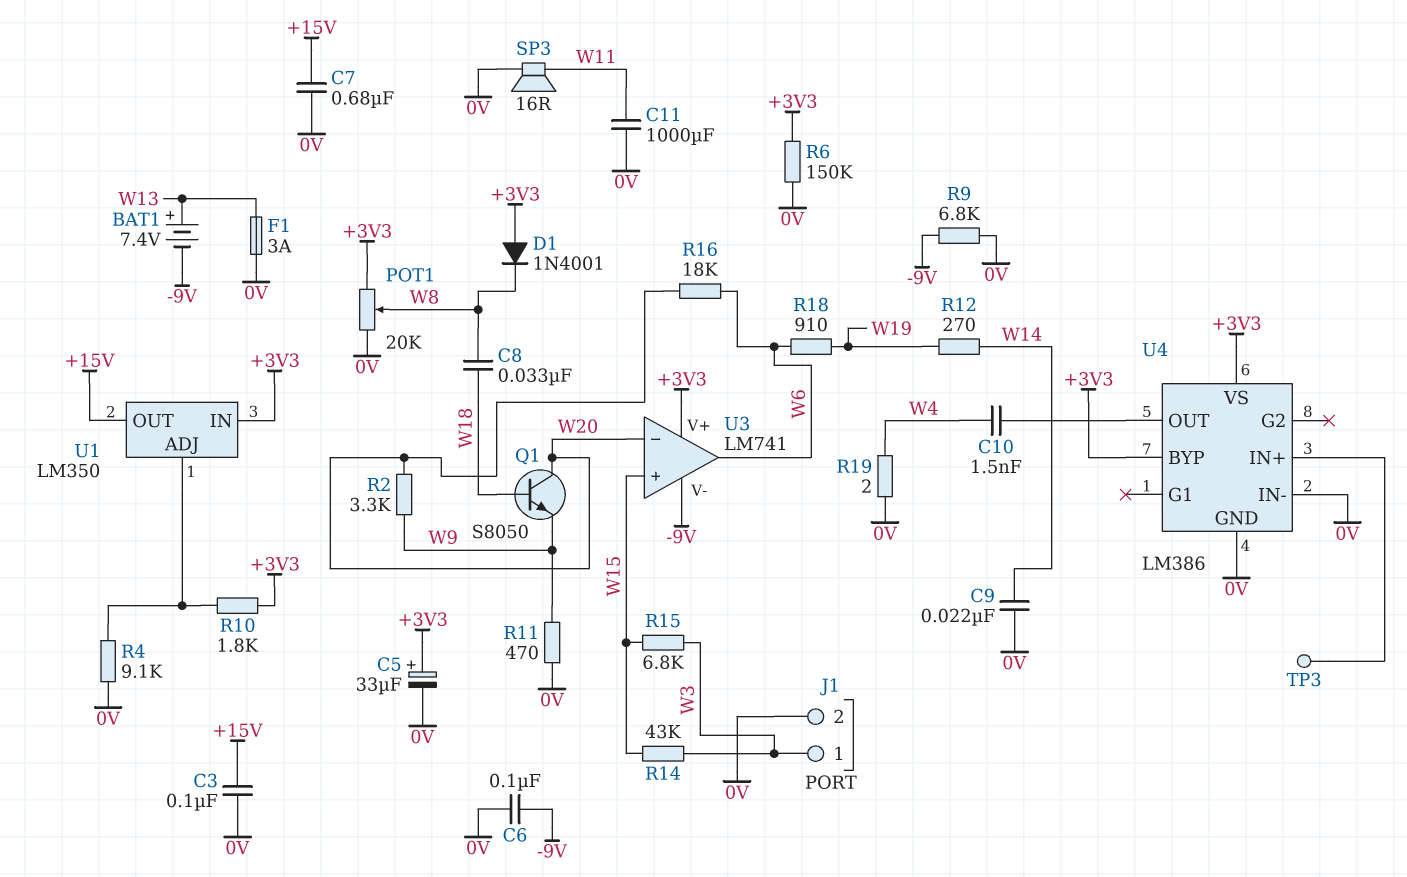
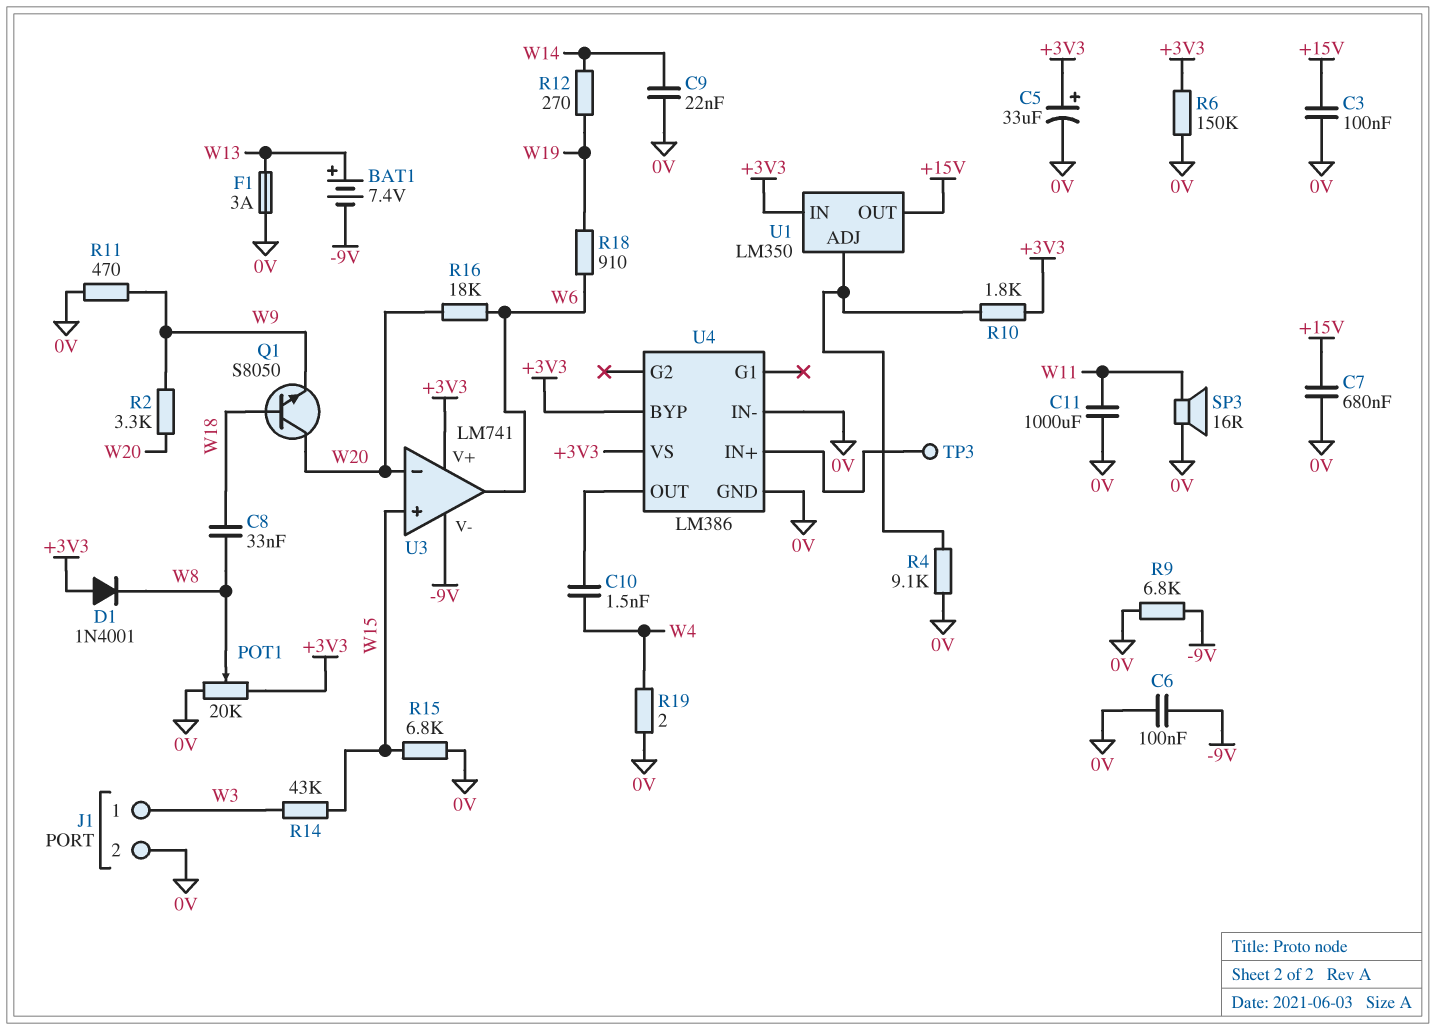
R15: 6.8k (W3, W15) -> 6.8k (0V, W15)

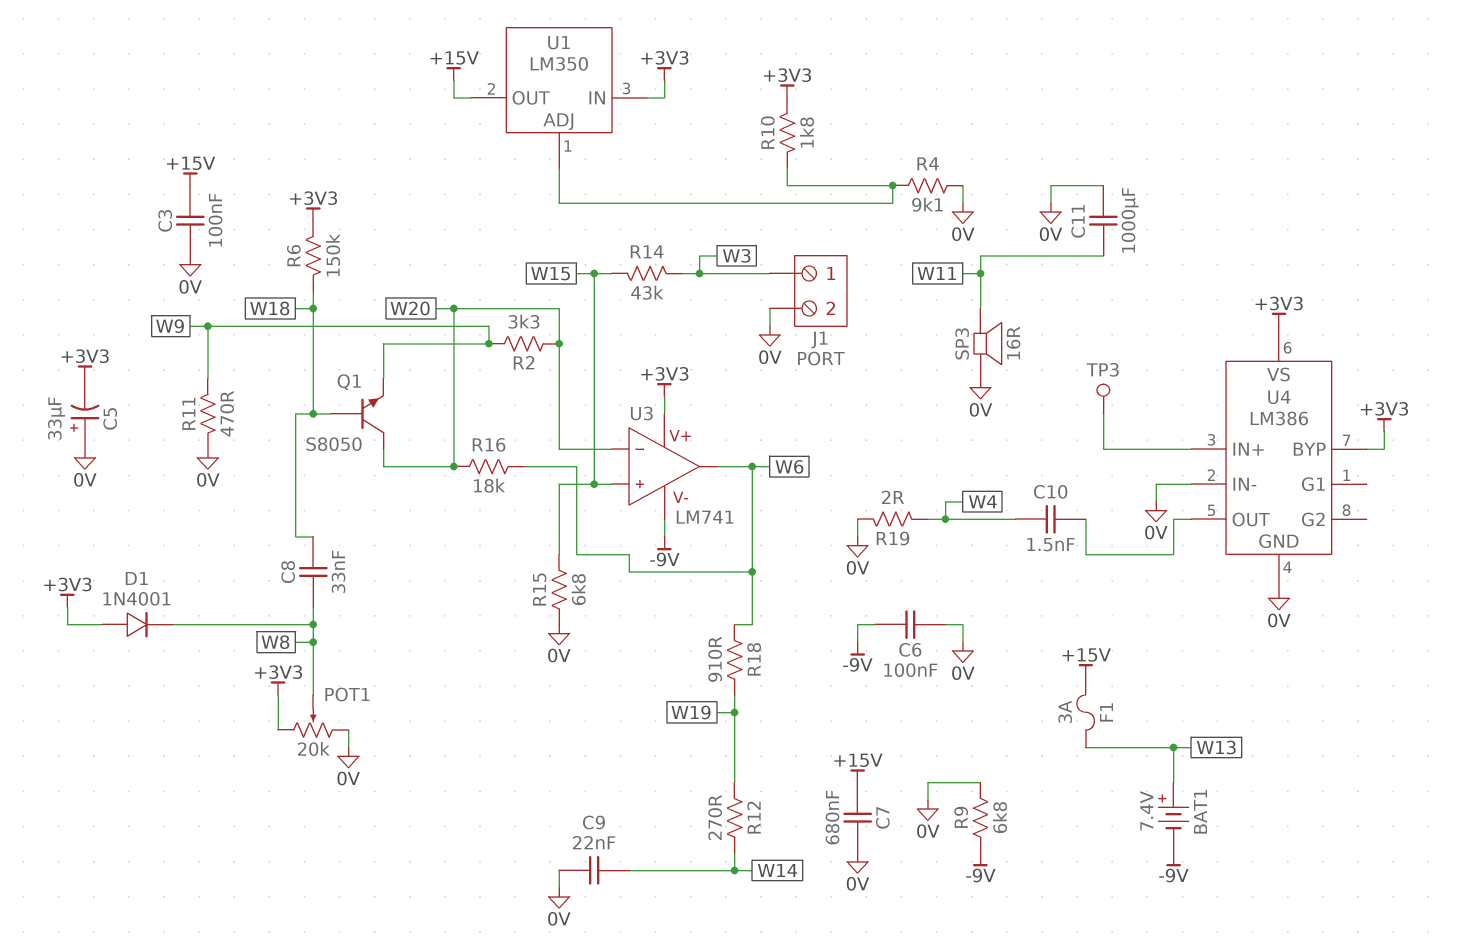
C5: 33uF (plus +3V3, minus 0V) -> 33uF (plus 0V, minus +3V3)
F1: 3A (0V, W13) -> 3A (+15V, W13)
R6: 150k (+3V3, 0V) -> 150k (+3V3, W18)

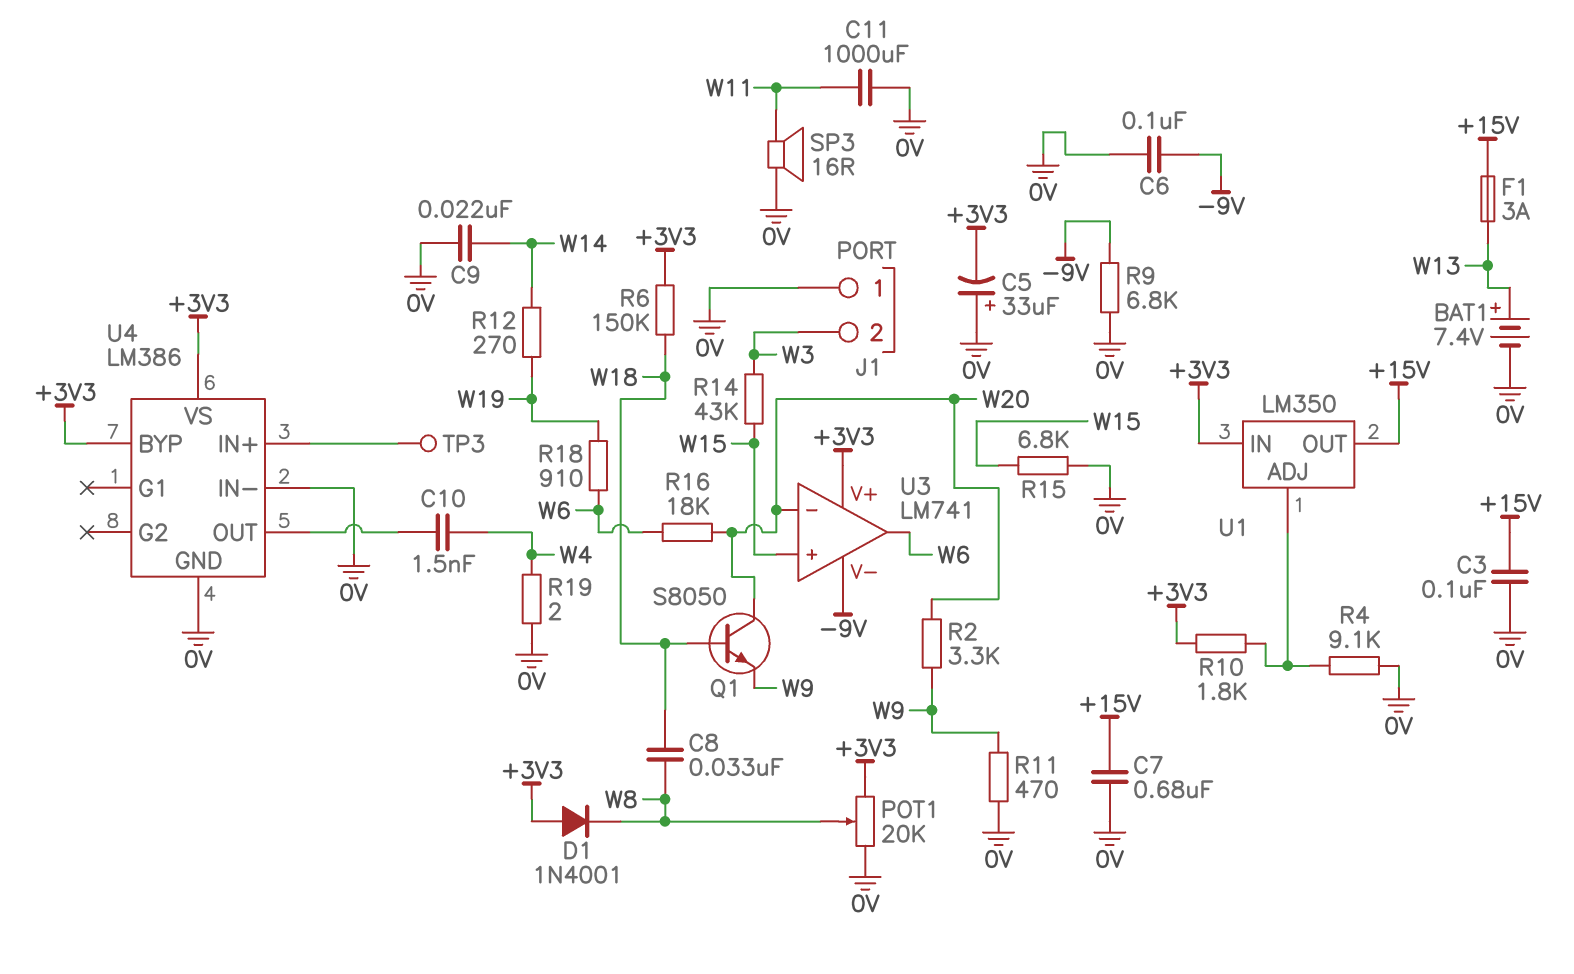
BAT1: 7.4V (plus W13, minus -9V) -> 7.4V (plus W13, minus 0V)
J1 pin 1: W3 -> 0V
J1 pin 2: 0V -> W3

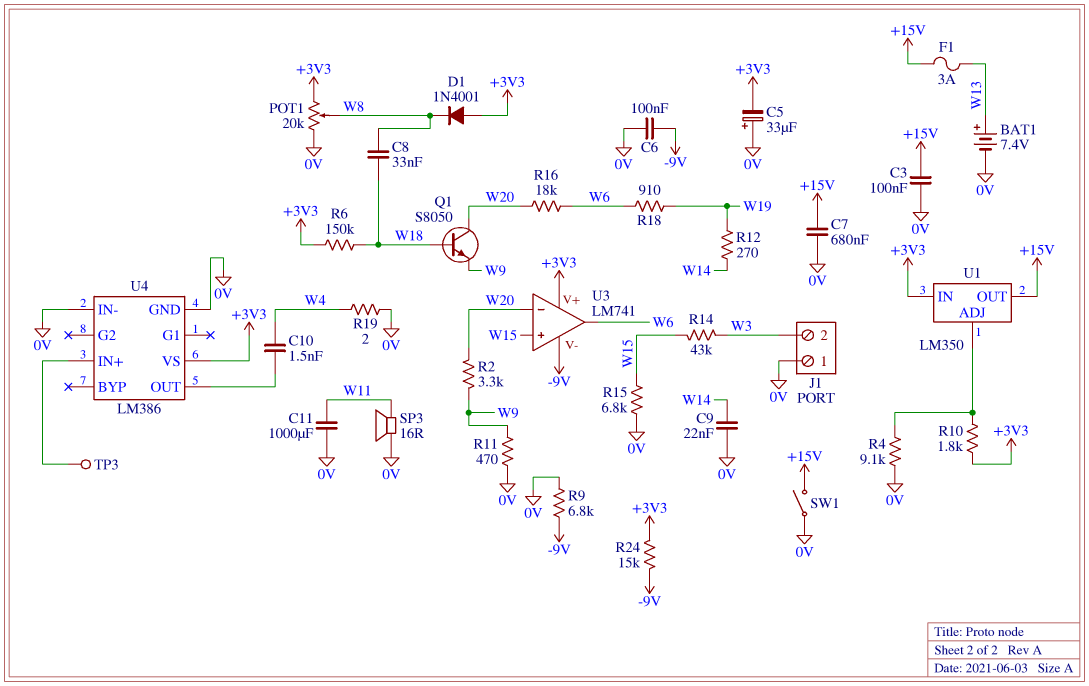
R24: none -> 15k (+3V3, -9V)
SW1: none -> switch (+15V, 0V)
U4 pin BYP: +3V3 -> none

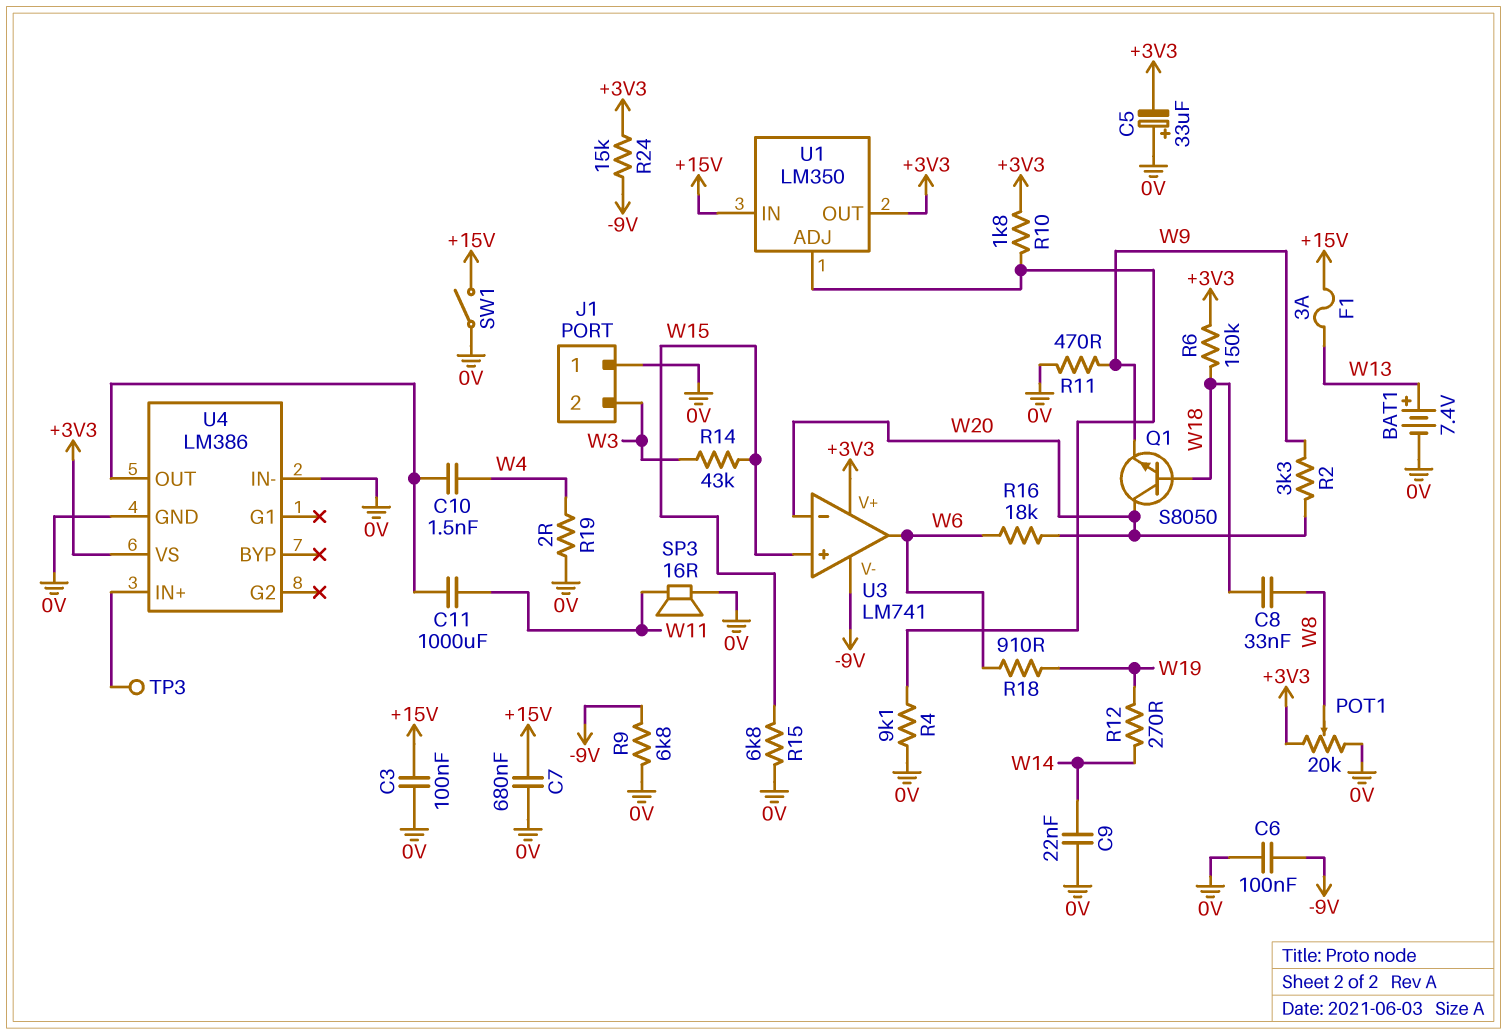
C11: 1000uF (0V, W11) -> 1000uF (U4/OUT, W11)
D1: diode 1N4001 (A +3V3, K W8) -> none
U1 pin IN: +3V3 -> +15V
U1 pin OUT: +15V -> +3V3

